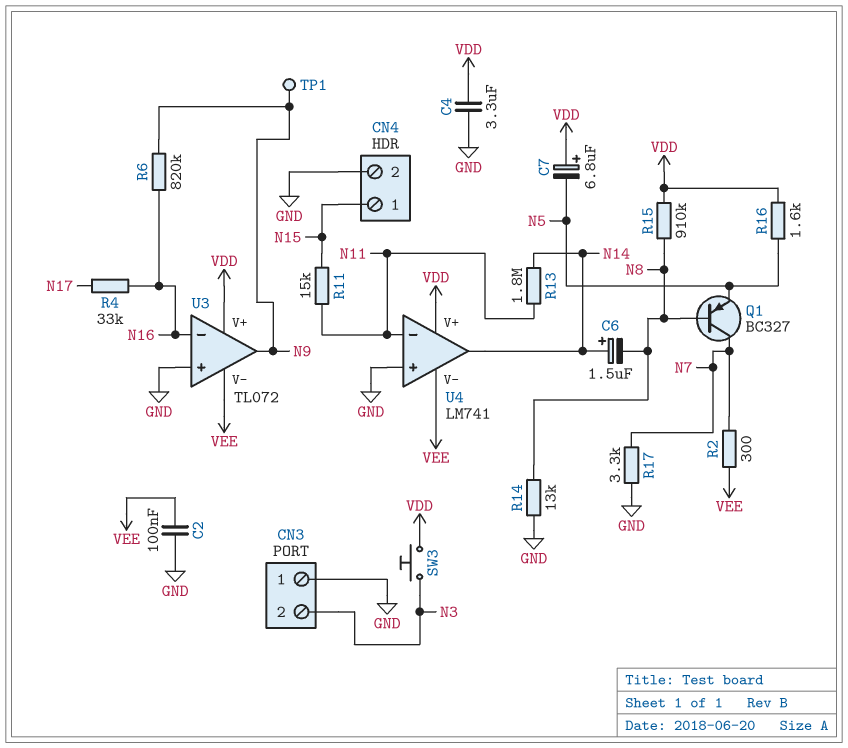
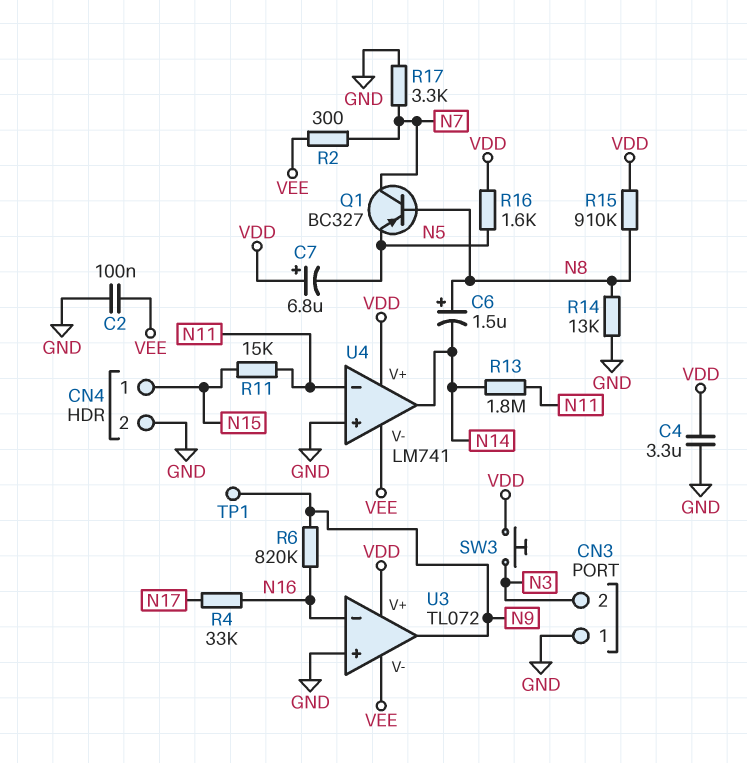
C6: 1.5uF (plus N14, minus N8) -> 1.5uF (plus N8, minus N14)

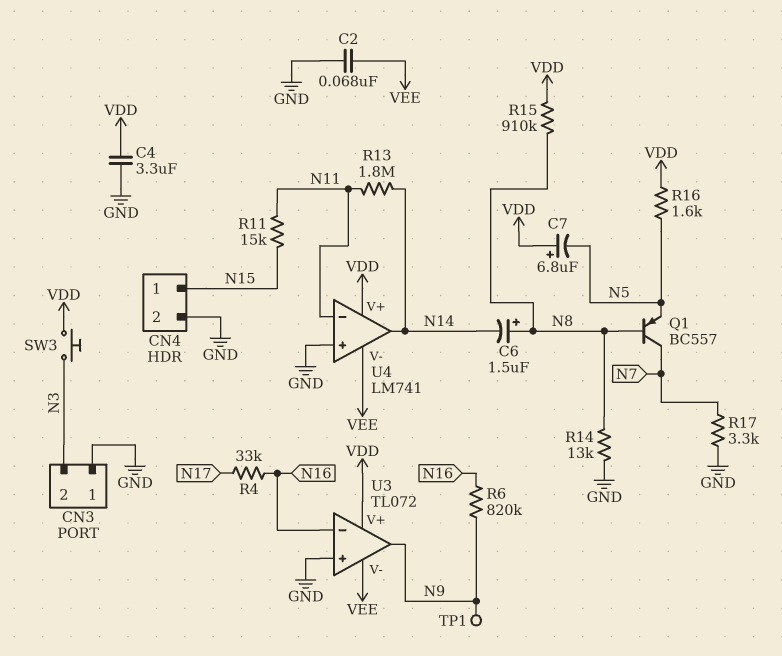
C2: 100nF (GND, VEE) -> 68nF (GND, VEE)
Q1: PNP BC327 (B N8, C N7, E N5) -> PNP BC557 (B N8, C N7, E N5)
R2: 300 (N7, VEE) -> none

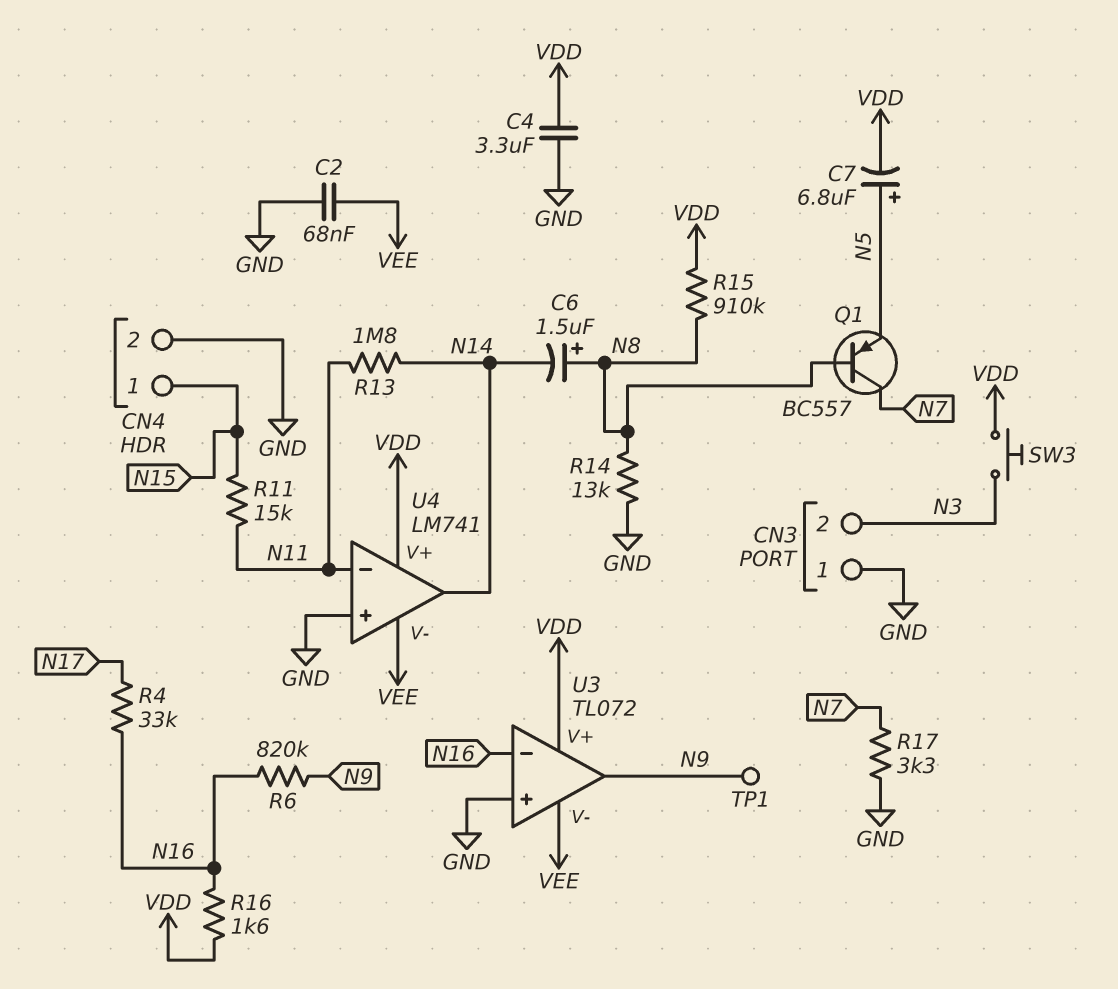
C7: 6.8uF (plus VDD, minus N5) -> 6.8uF (plus N5, minus VDD)
R16: 1.6k (N5, VDD) -> 1.6k (N16, VDD)

